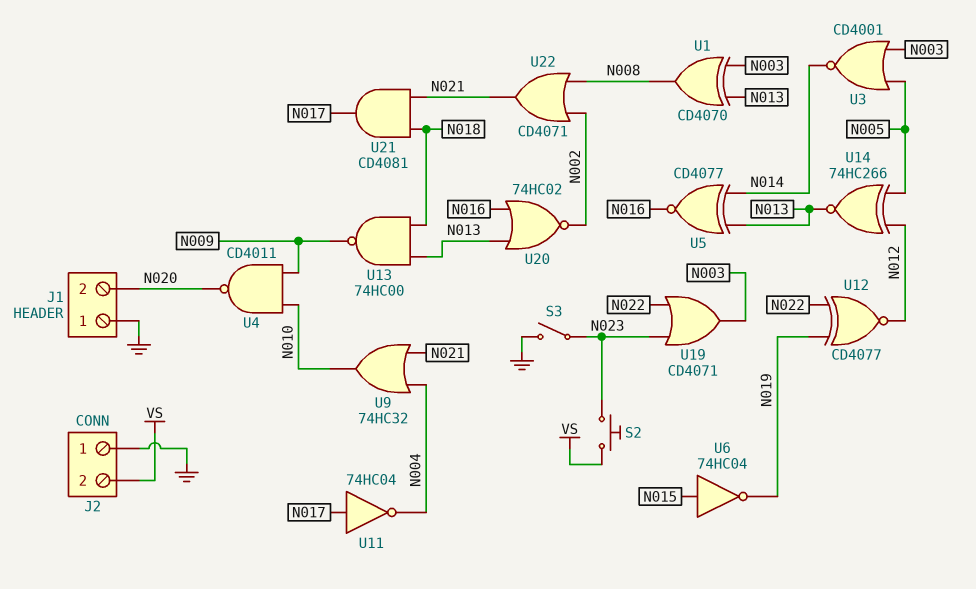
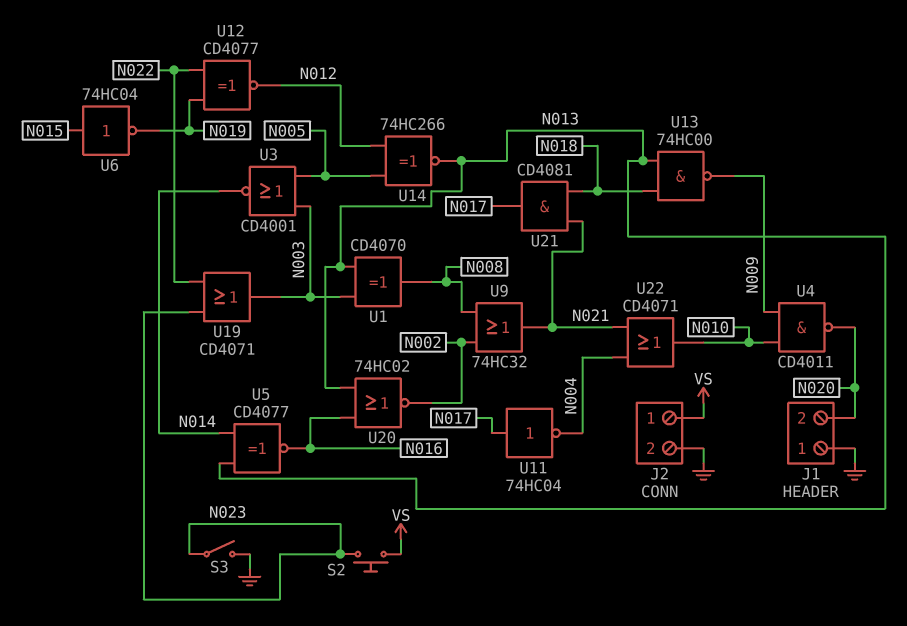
J2 pin 1: GND -> VS
J2 pin 2: VS -> GND
U9: OR 74HC32 (in N004, in N021, out N010) -> OR 74HC32 (in N002, in N008, out N021)
U22: OR CD4071 (in N002, in N008, out N021) -> OR CD4071 (in N004, in N021, out N010)

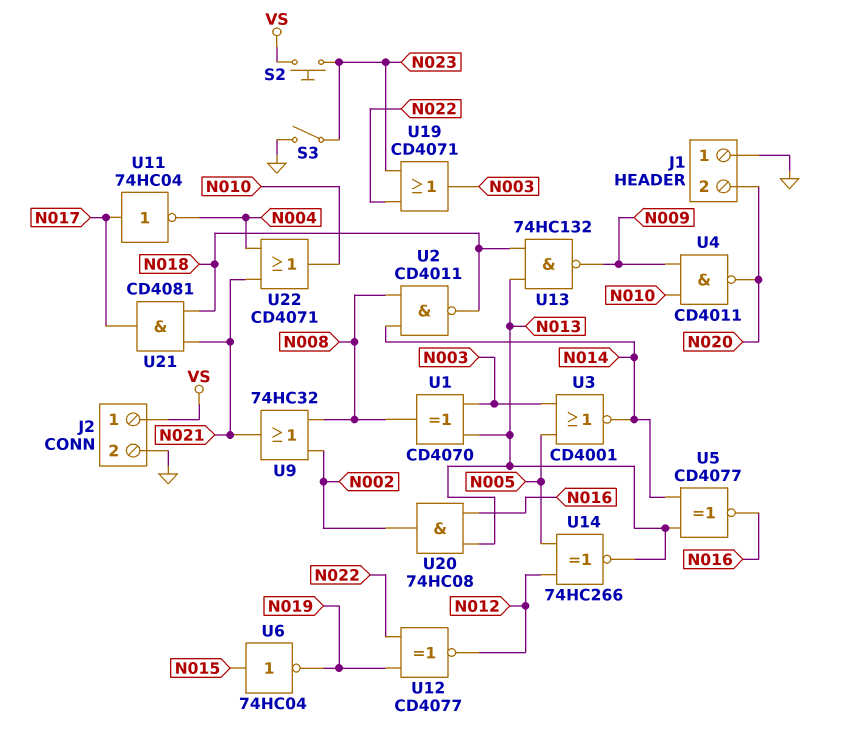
U2: none -> NAND CD4011 (in N008, in N014, out N018)
U13: NAND 74HC00 (in N013, in N018, out N009) -> NAND 74HC132 (in N013, in N018, out N009)
U20: NOR 74HC02 (in N013, in N016, out N002) -> AND 74HC08 (in N013, in N016, out N002)

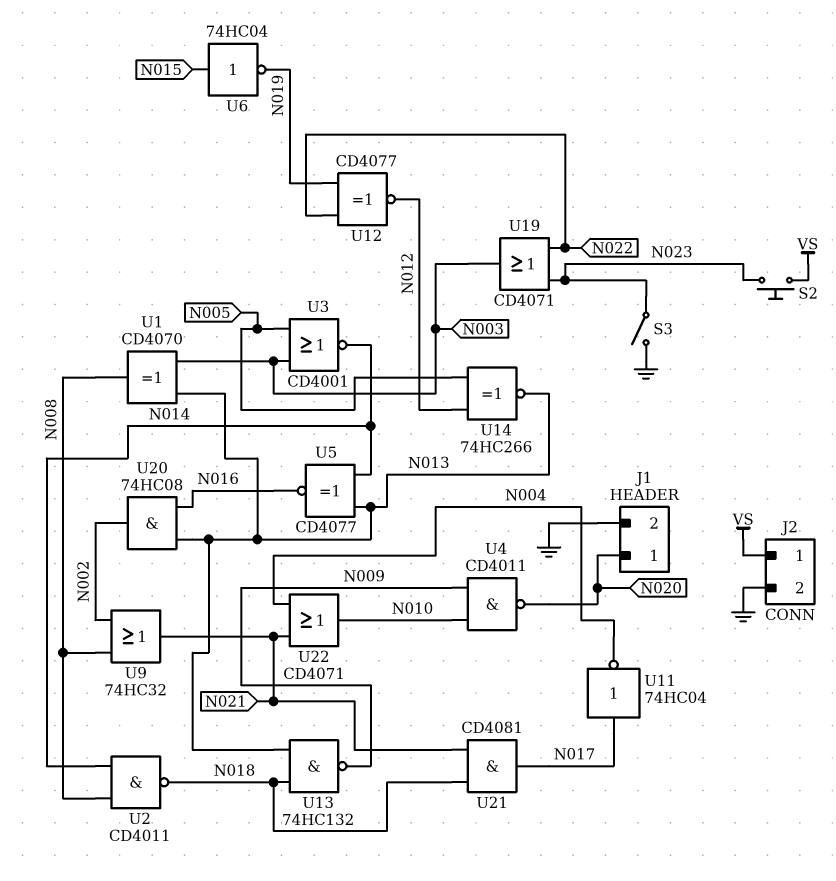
J1 pin 1: GND -> N020
J1 pin 2: N020 -> GND

